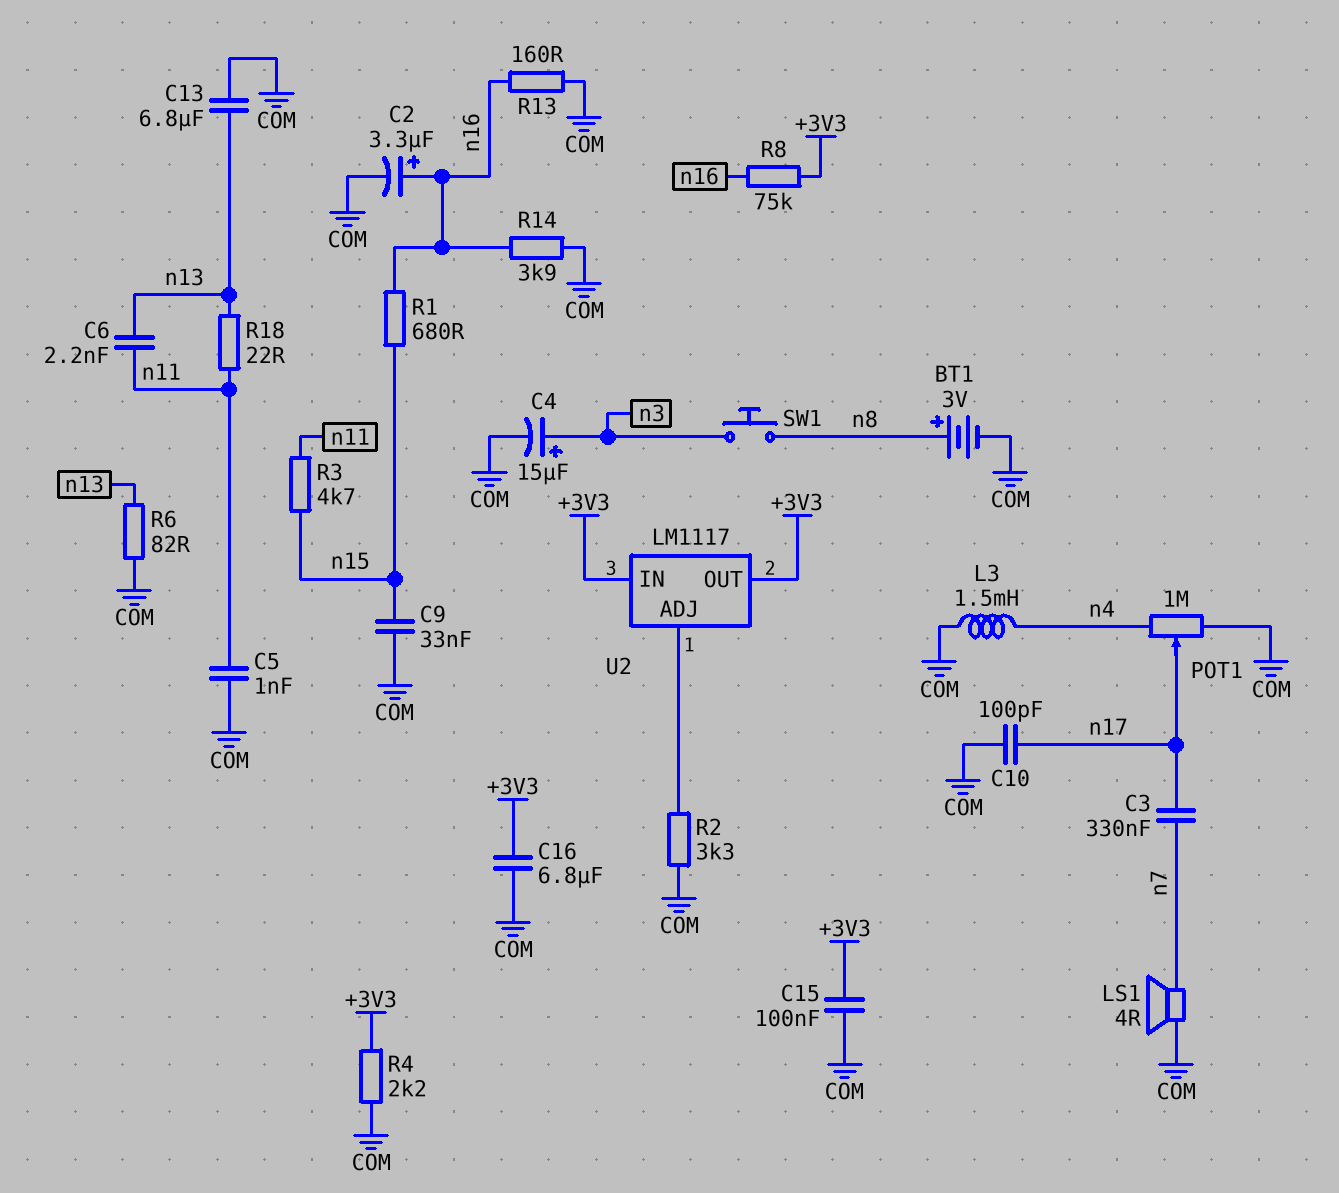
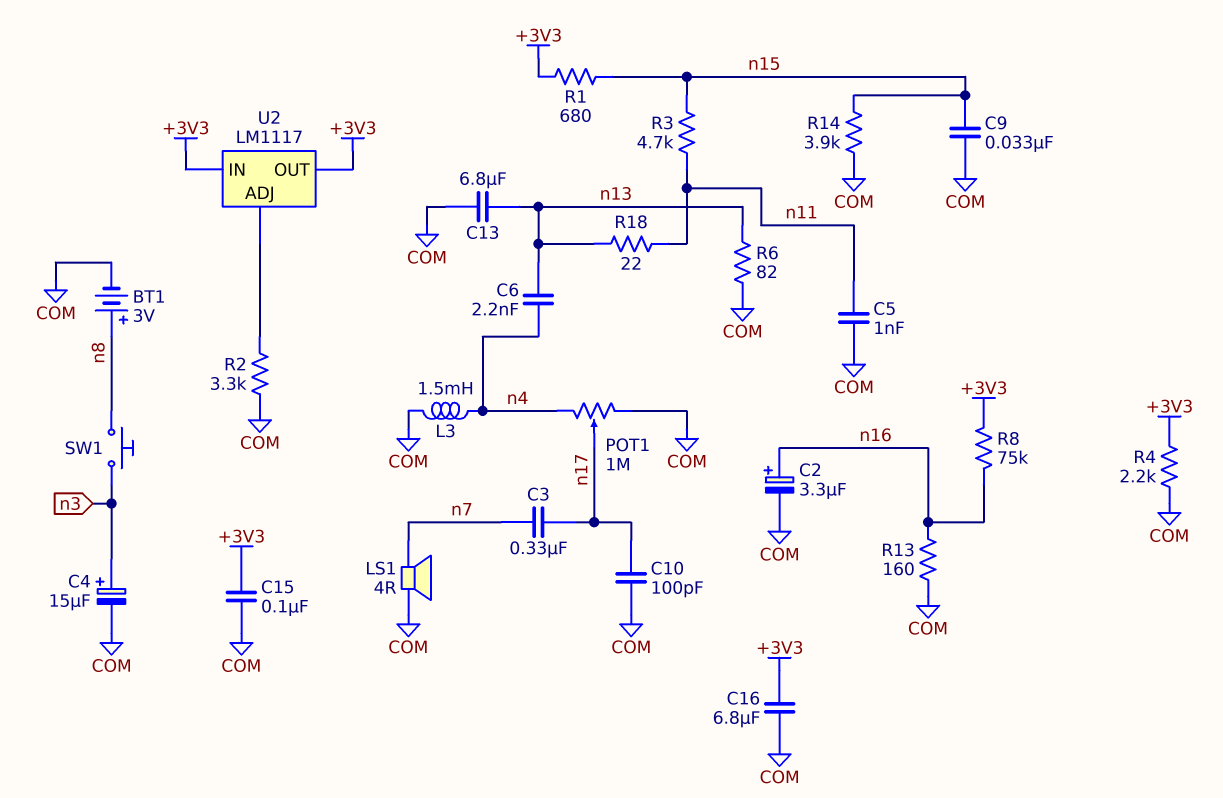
C6: 2.2nF (n11, n13) -> 2.2nF (n4, n13)
R1: 680 (n15, n16) -> 680 (+3V3, n15)
R14: 3.9k (COM, n16) -> 3.9k (COM, n15)

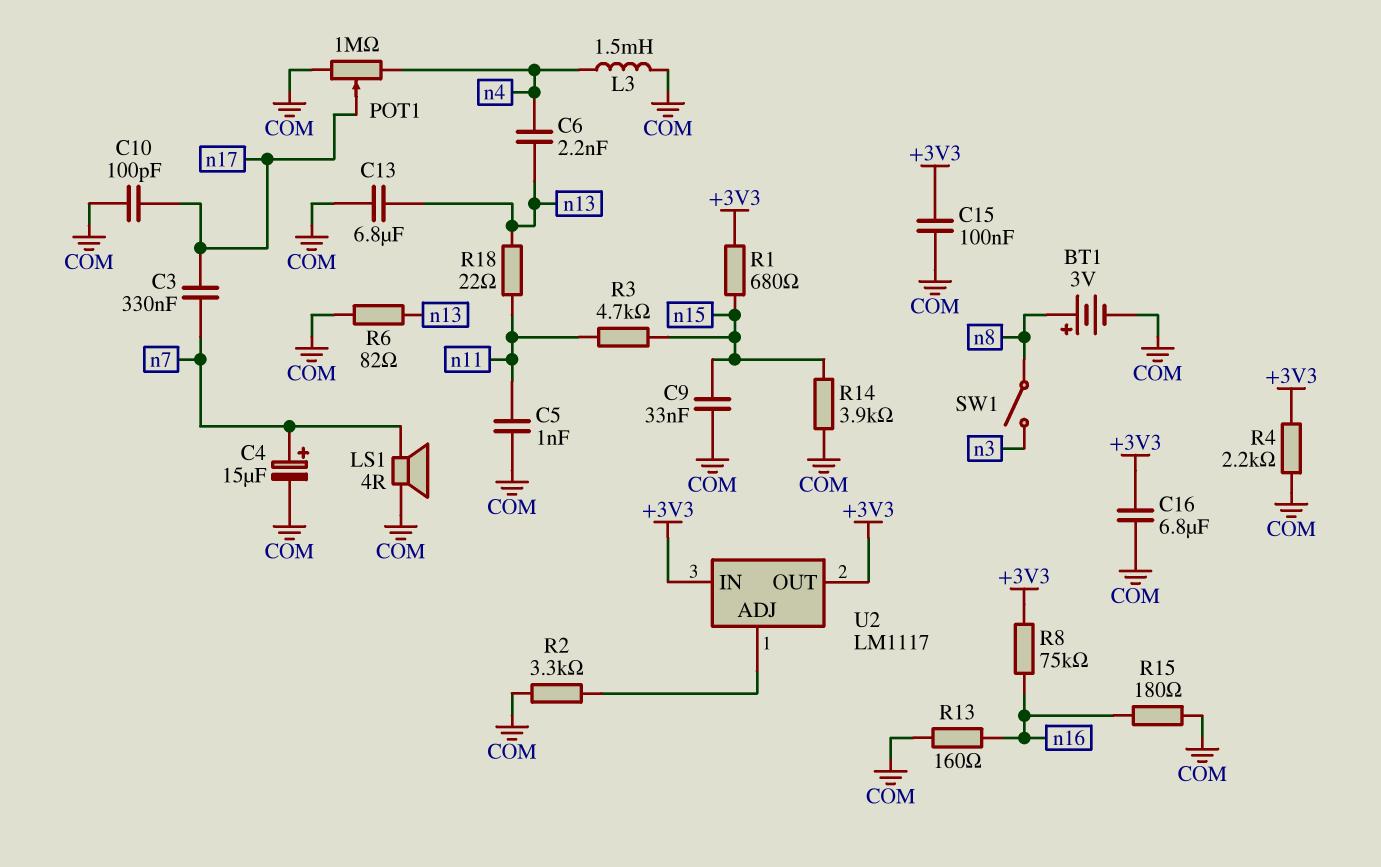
C2: 3.3uF (plus n16, minus COM) -> none
C4: 15uF (plus n3, minus COM) -> 15uF (plus n7, minus COM)
R15: none -> 180 (COM, n16)
SW1: button (n3, n8) -> switch (n3, n8)

